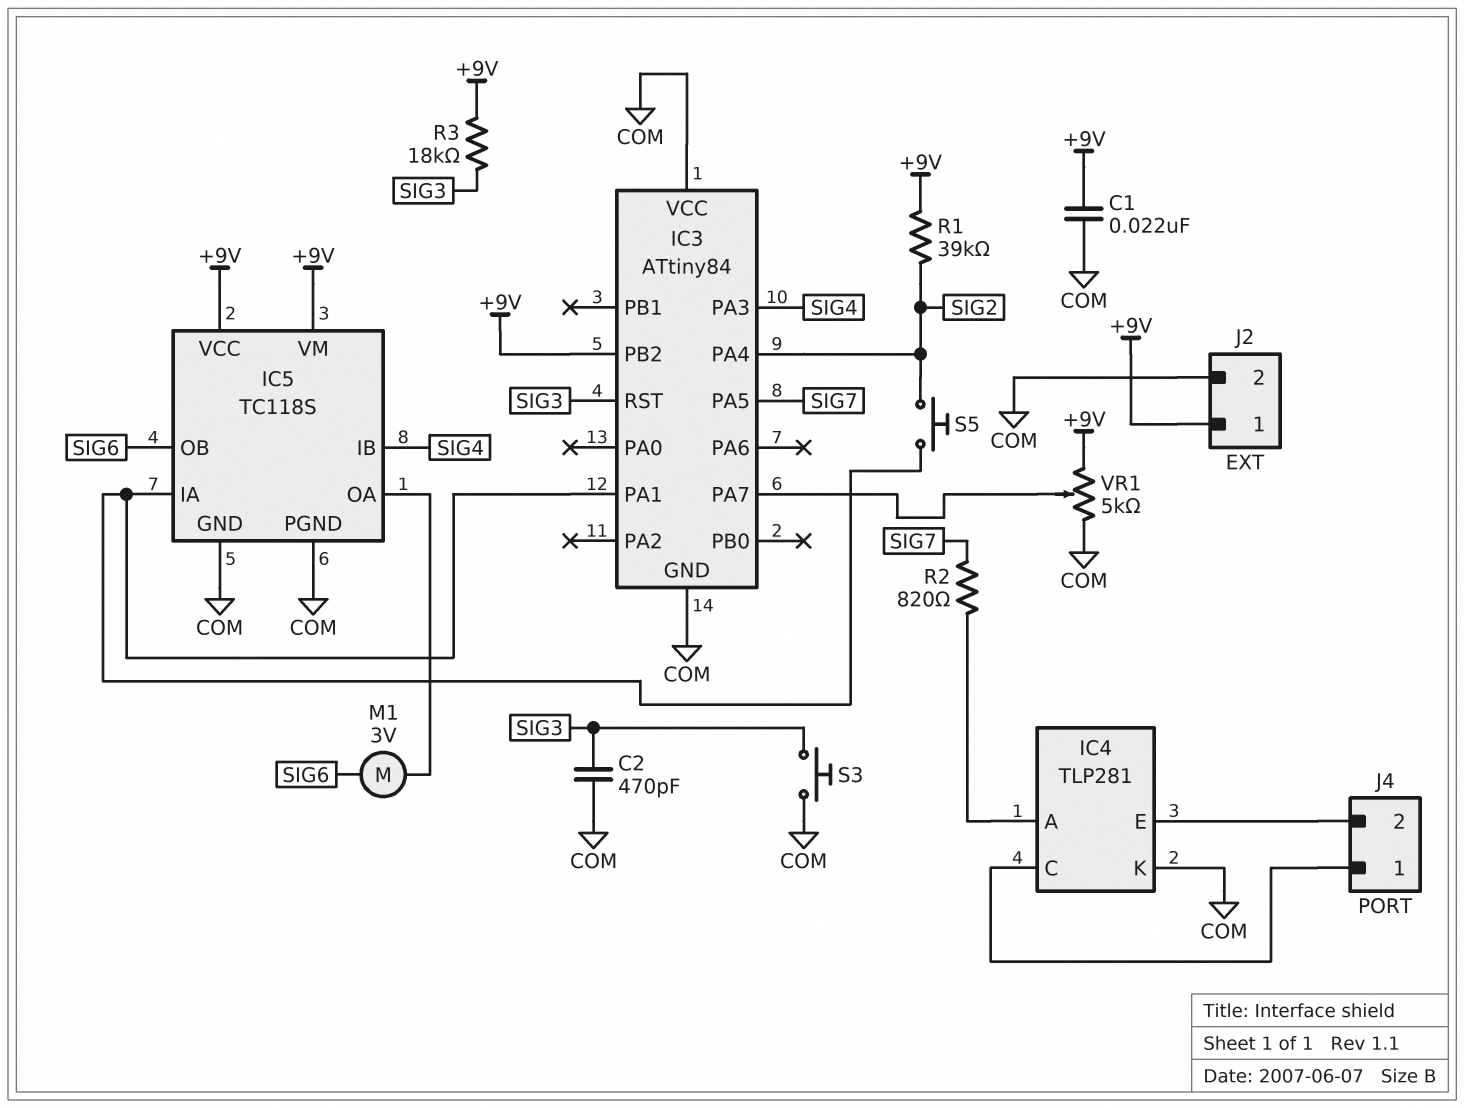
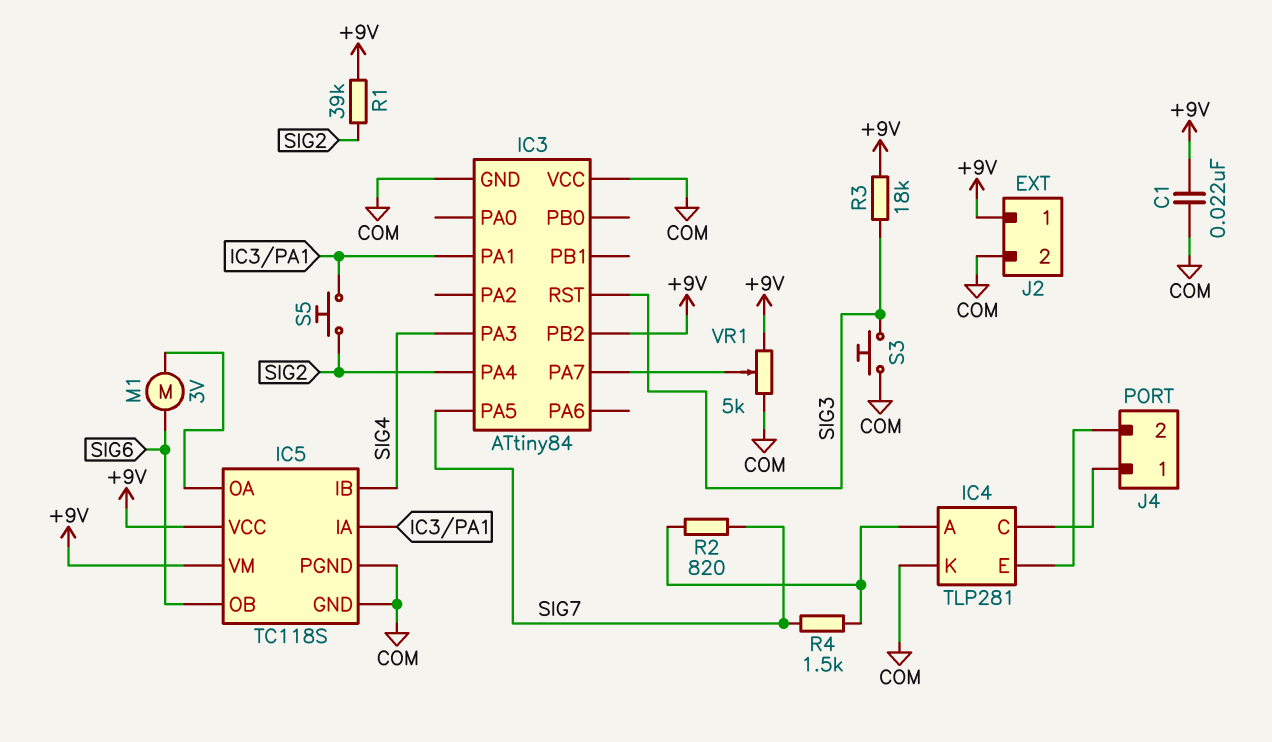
C2: 470pF (COM, SIG3) -> none
R4: none -> 1.5k (IC4/A, SIG7)

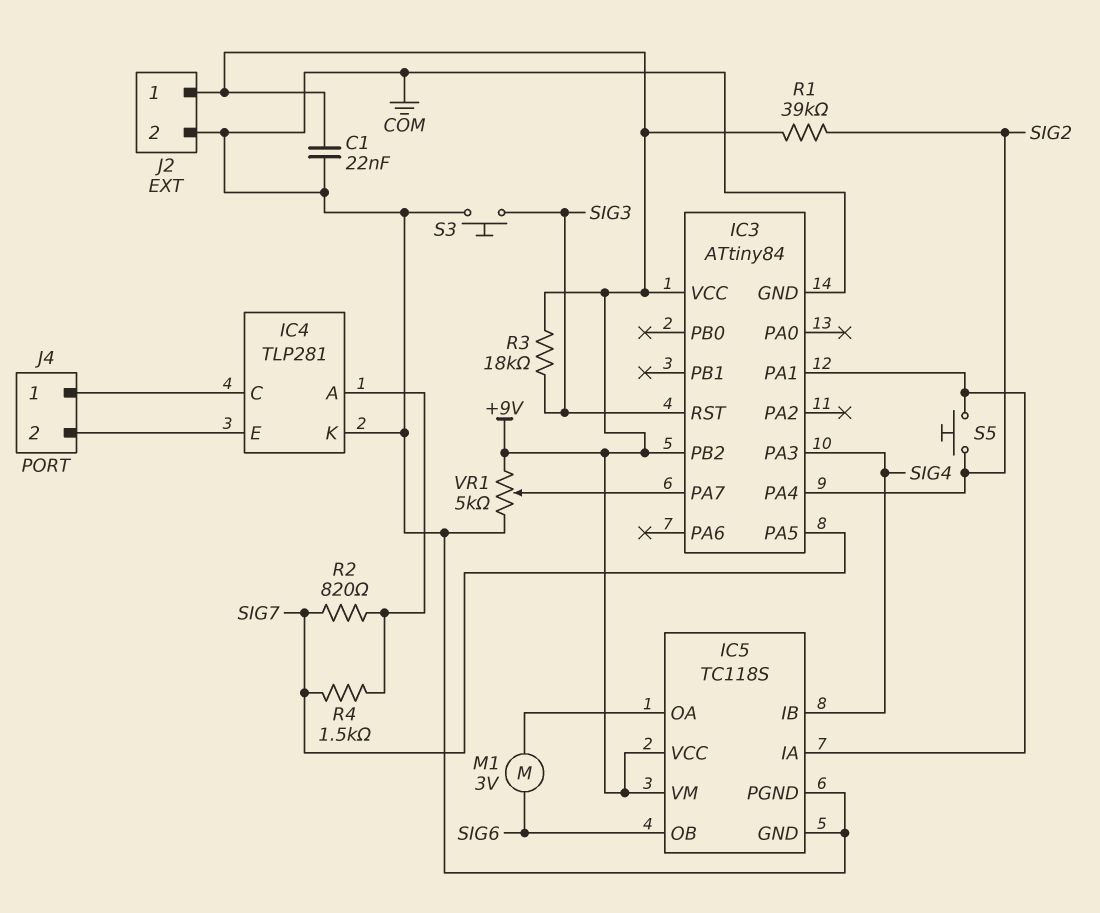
IC3 pin VCC: COM -> +9V

